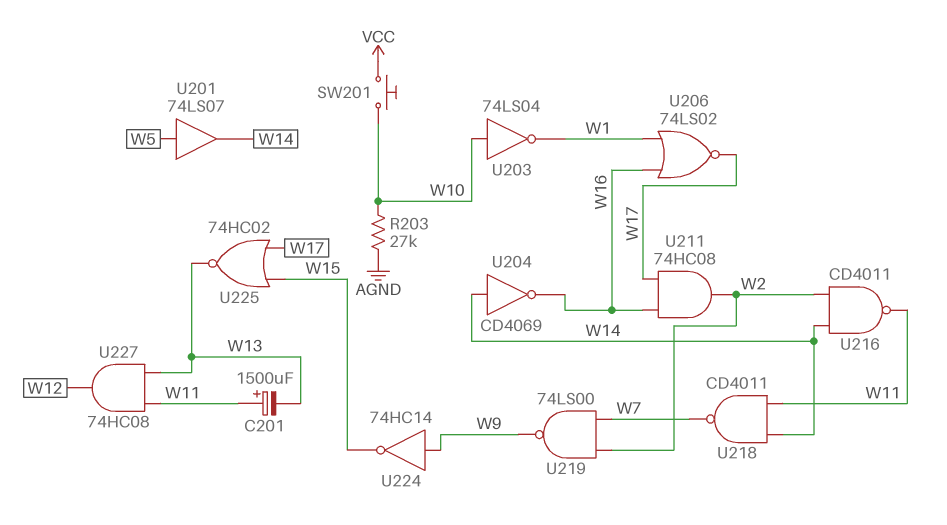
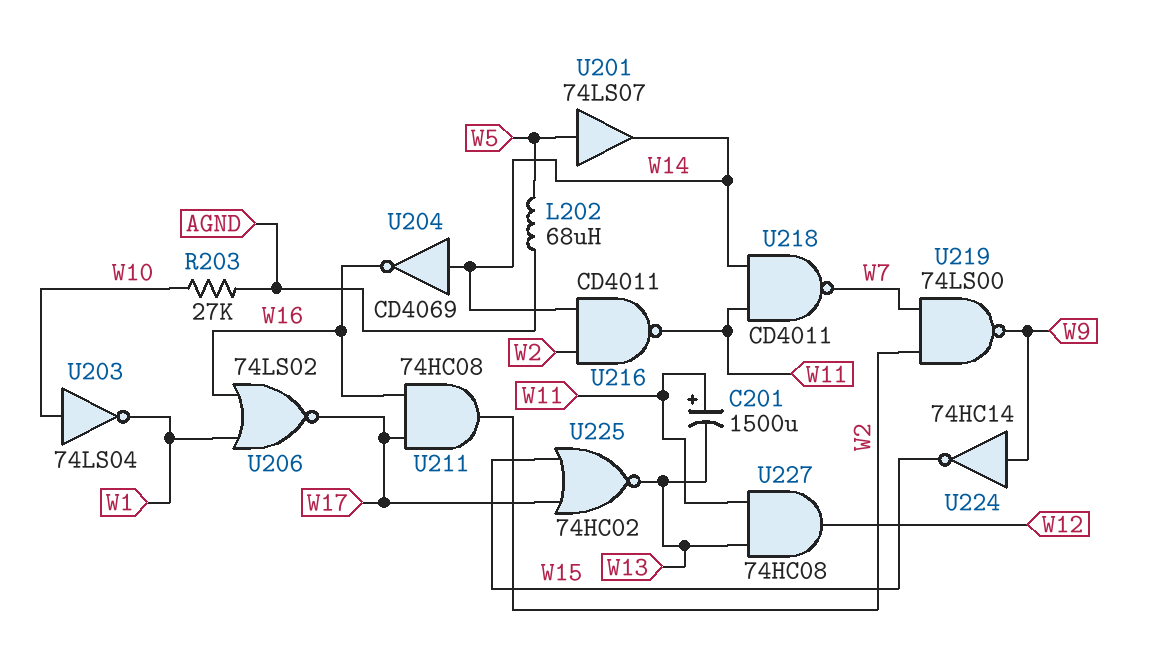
L202: none -> 68uH (AGND, W5)
SW201: button (VCC, W10) -> none

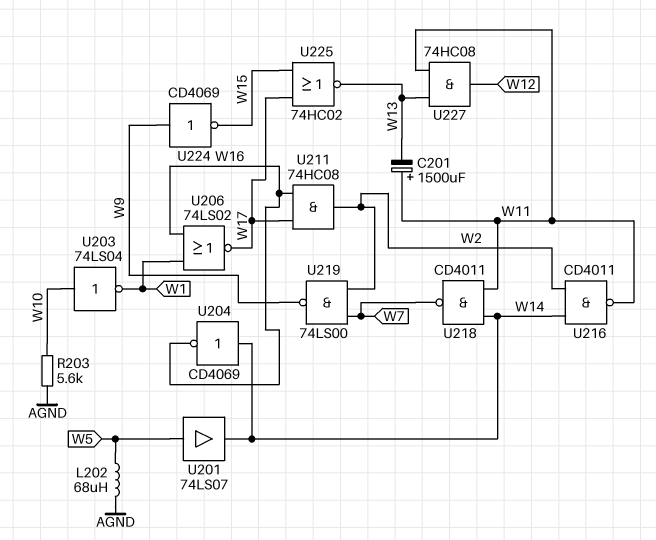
R203: 27k (AGND, W10) -> 5.6k (AGND, W10)
U224: NOT 74HC14 (in W9, out W15) -> NOT CD4069 (in W9, out W15)

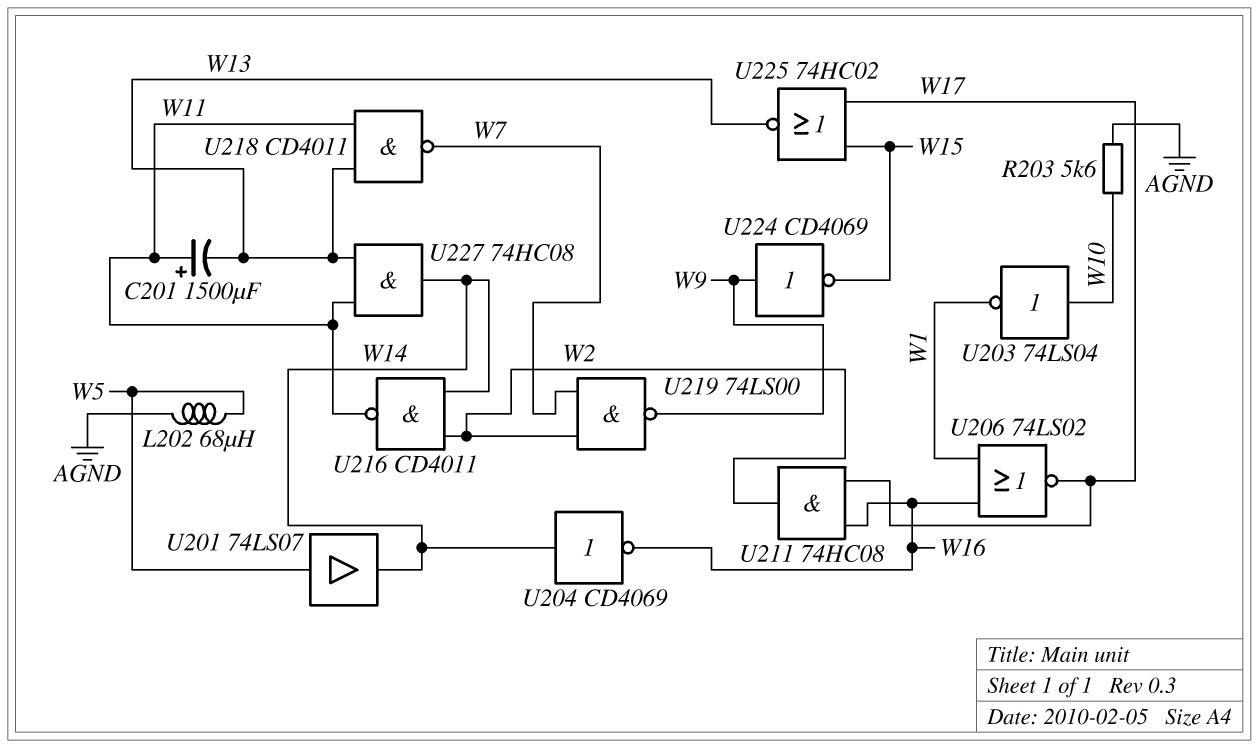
U218: NAND CD4011 (in W11, in W14, out W7) -> NAND CD4011 (in W11, in W13, out W7)
U227: AND 74HC08 (in W11, in W13, out W12) -> AND 74HC08 (in W11, in W13, out W14)

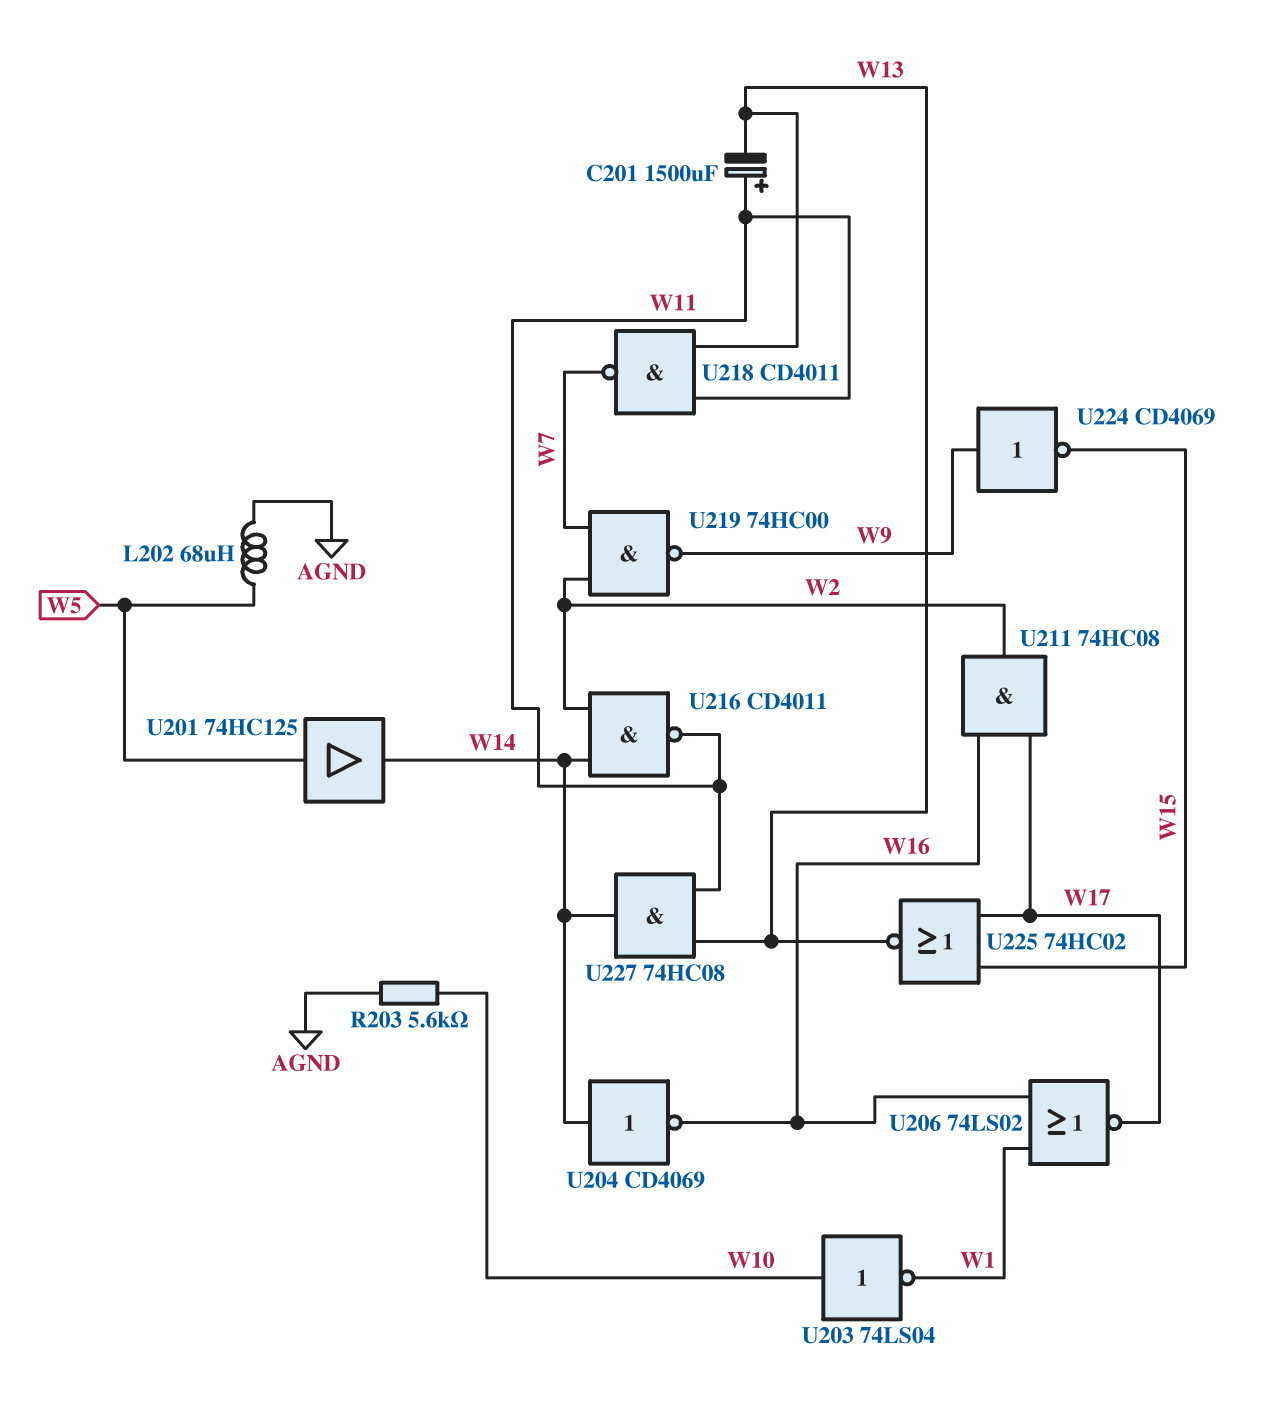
U201: buffer 74LS07 (in W5, out W14) -> buffer 74HC125 (in W5, out W14)
U219: NAND 74LS00 (in W2, in W7, out W9) -> NAND 74HC00 (in W2, in W7, out W9)

